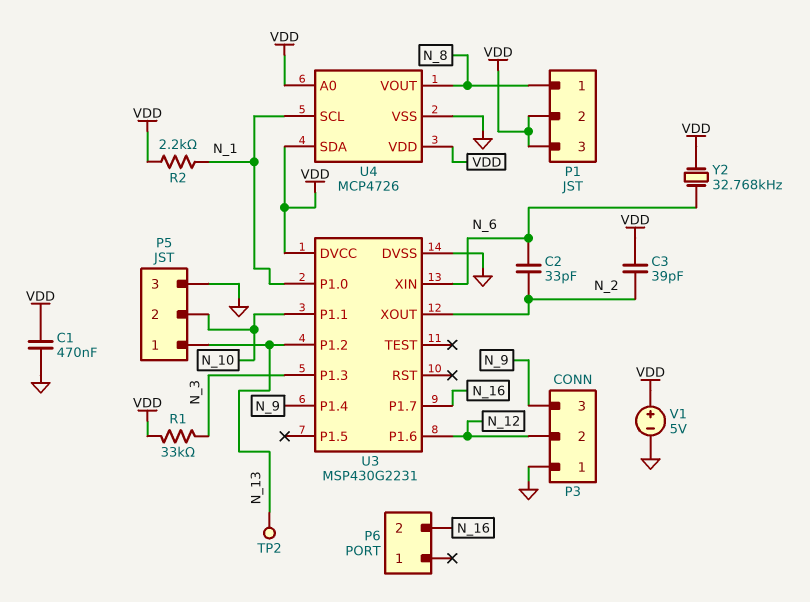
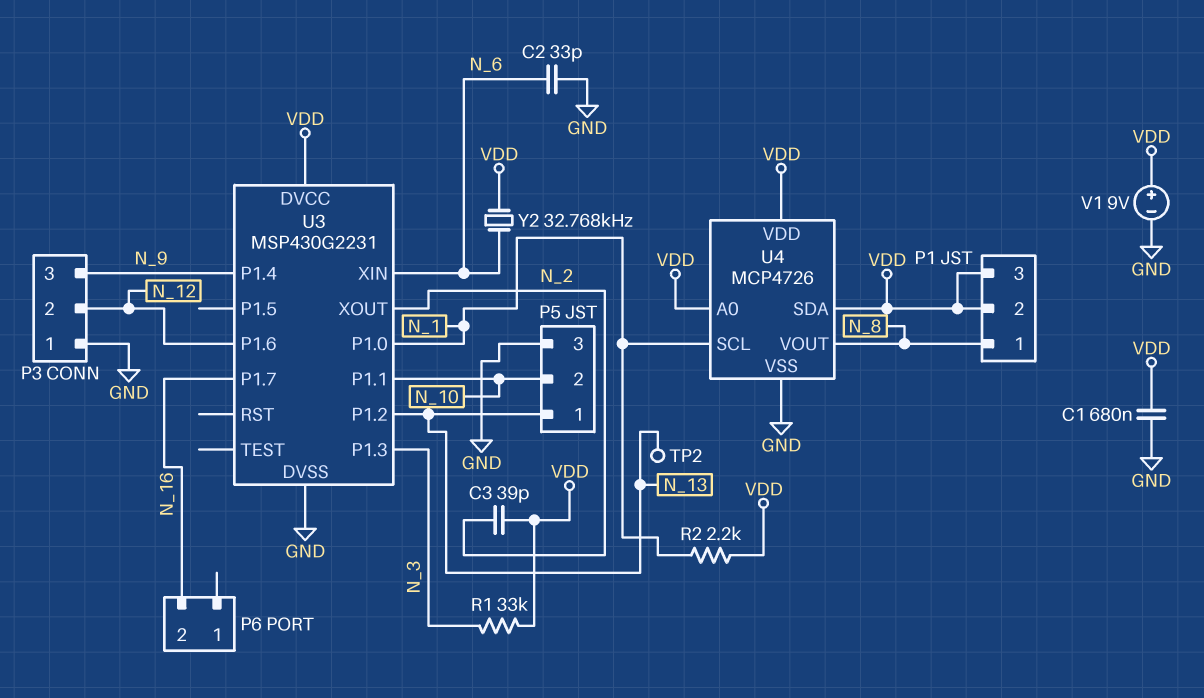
C1: 470nF (GND, VDD) -> 680nF (GND, VDD)
C2: 33pF (N_2, N_6) -> 33pF (GND, N_6)
V1: 5V (plus VDD, minus GND) -> 9V (plus VDD, minus GND)

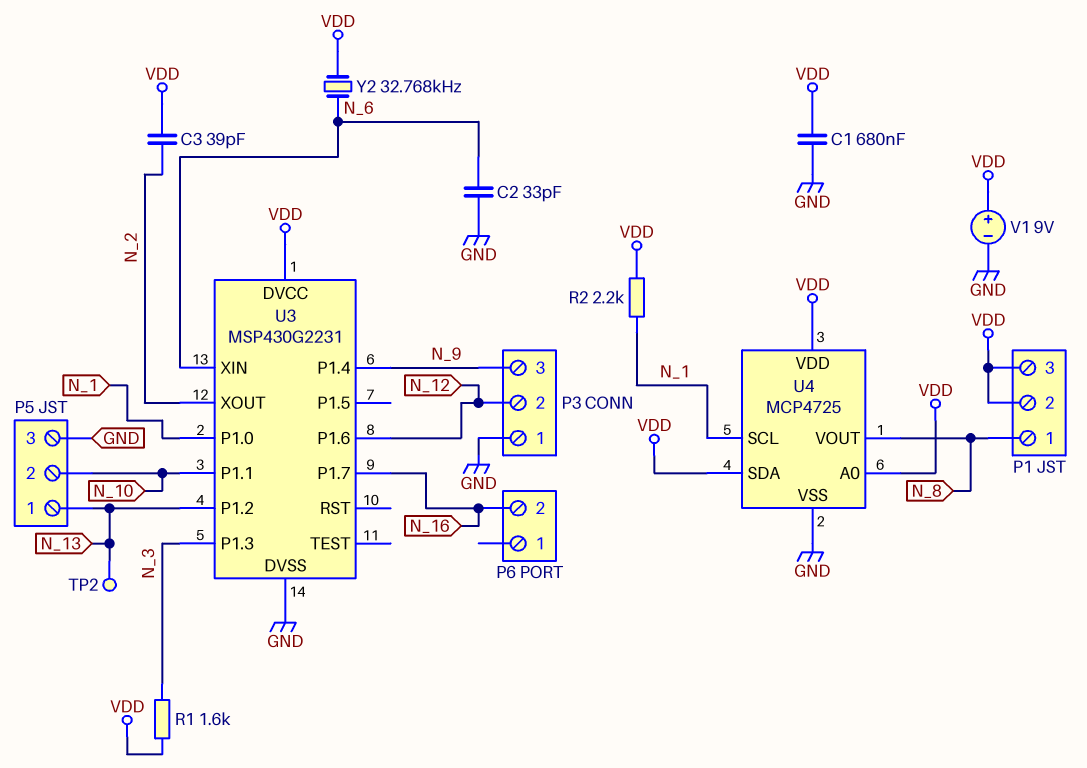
R1: 33k (N_3, VDD) -> 1.6k (N_3, VDD)
U4: MCP4726 -> MCP4725

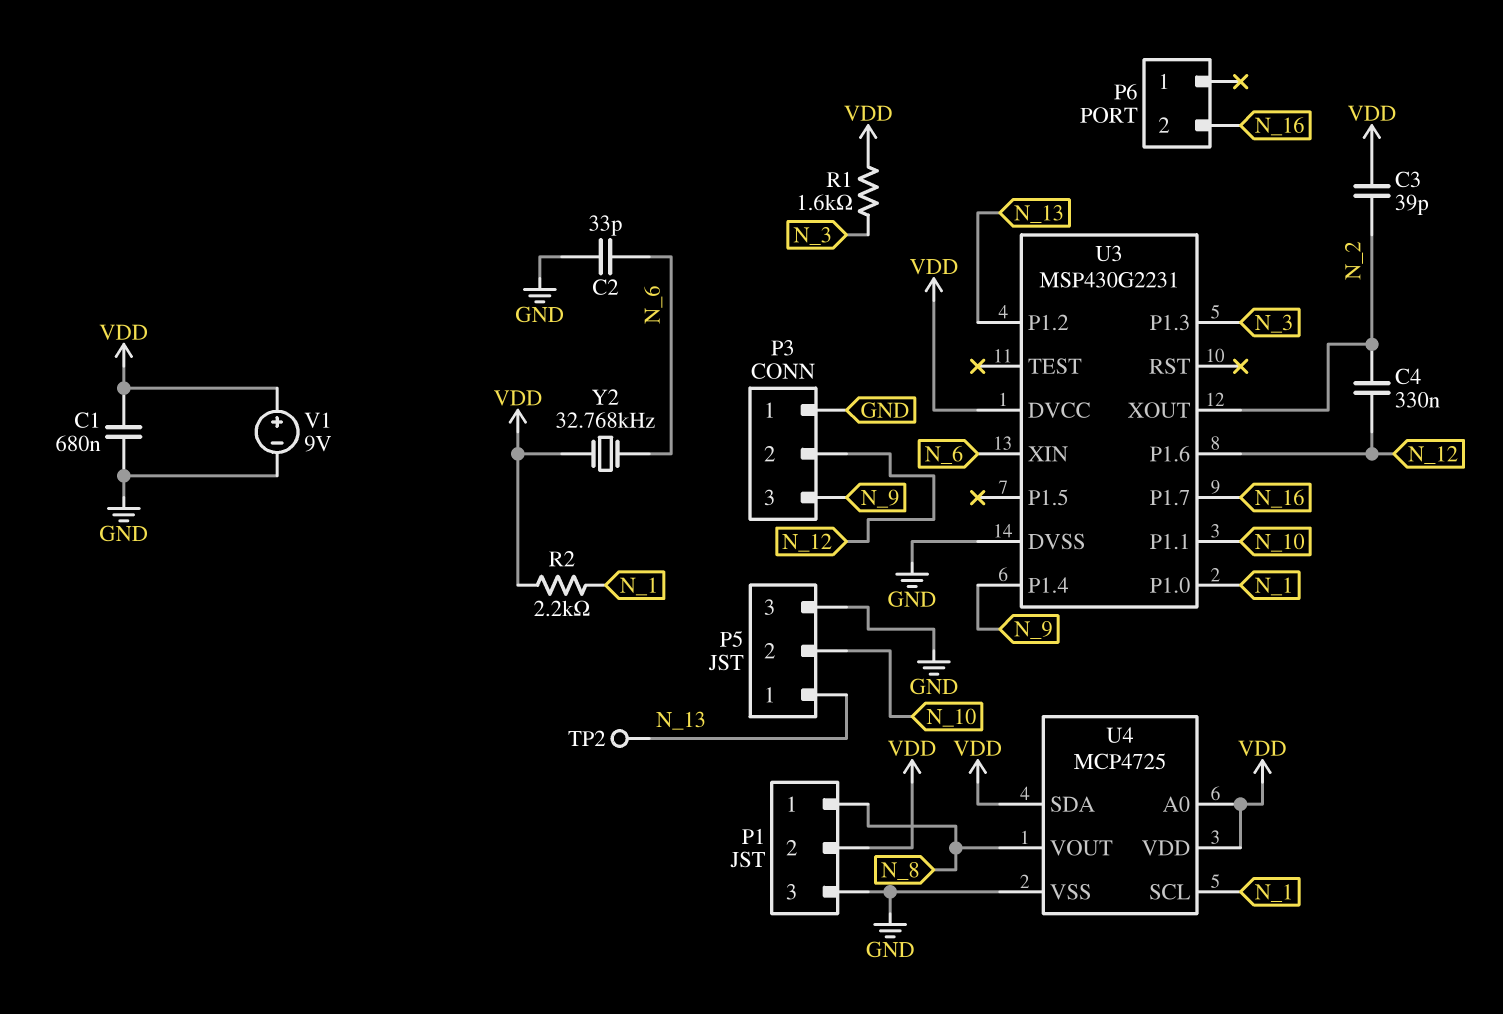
C4: none -> 330nF (N_2, N_12)
P1 pin 3: VDD -> GND

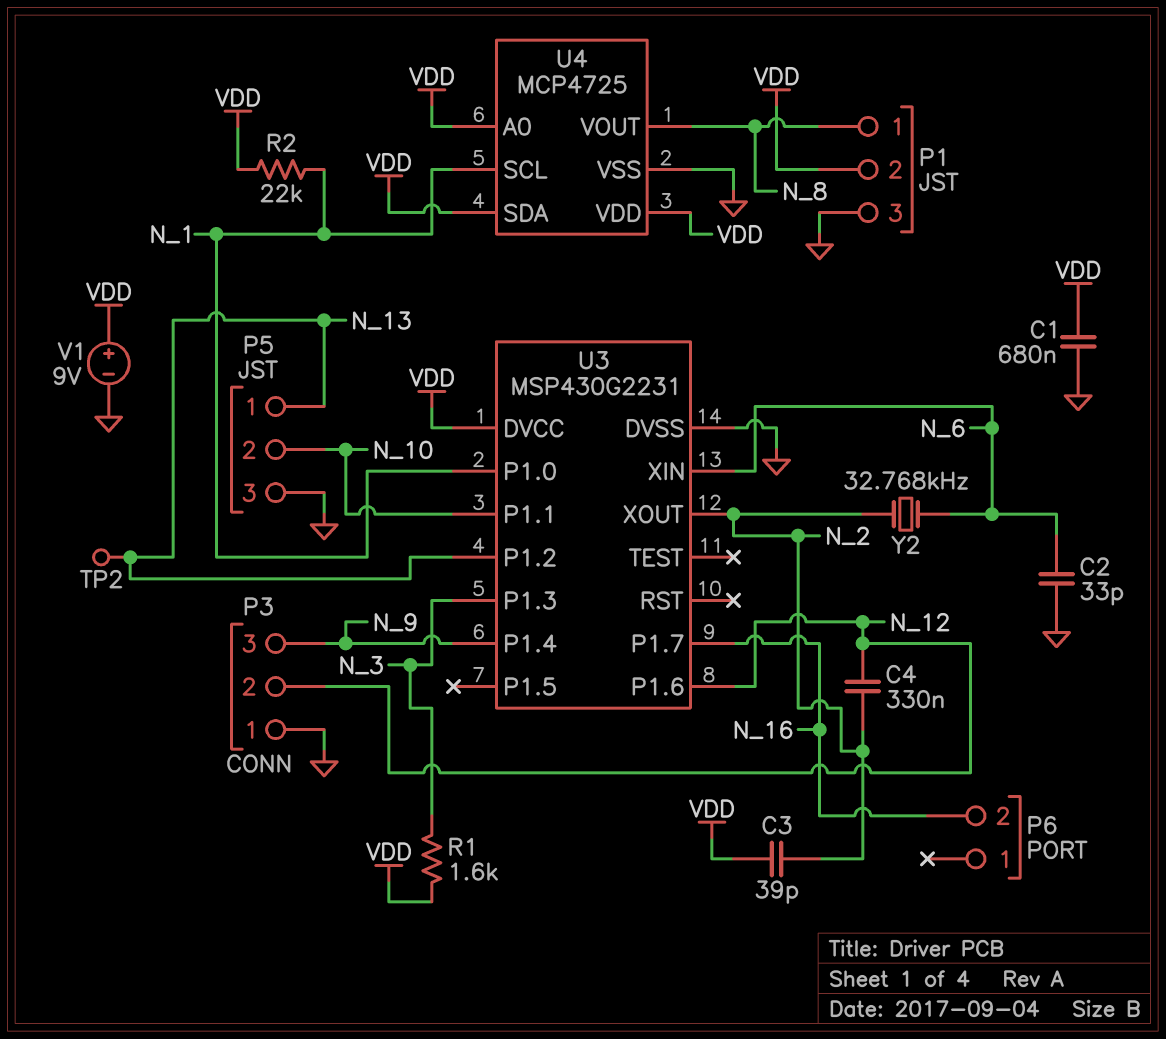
R2: 2.2k (N_1, VDD) -> 22k (N_1, VDD)
Y2: 32.768kHz (N_6, VDD) -> 32.768kHz (N_2, N_6)

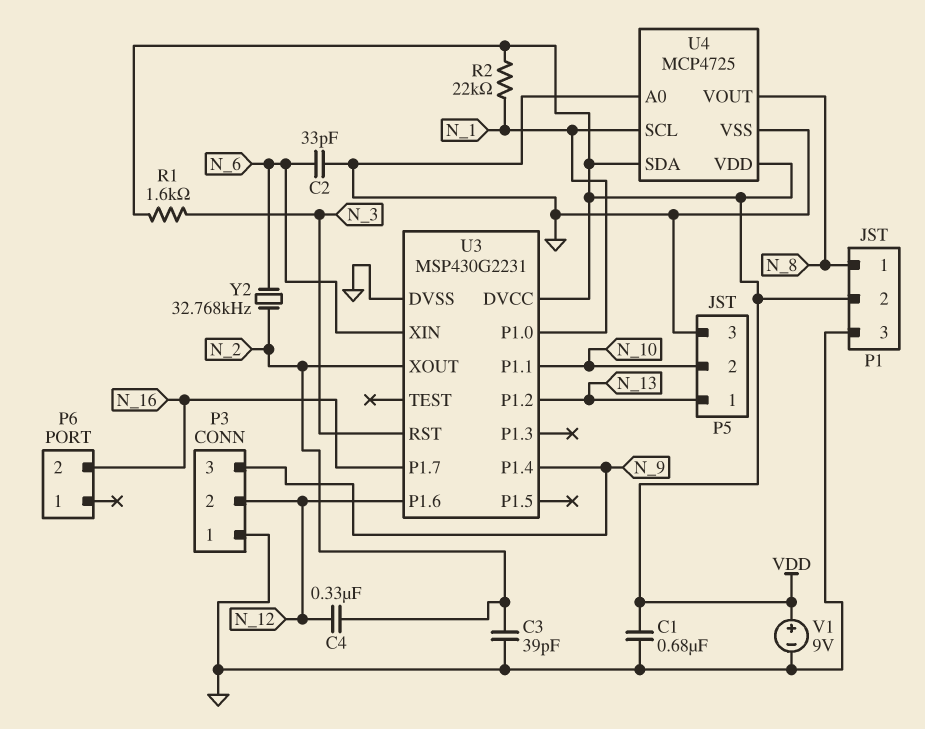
C3: 39pF (N_2, VDD) -> 39pF (GND, N_2)
TP2: test point (N_13) -> none
U3 pin P1.3: N_3 -> none
U3 pin RST: none -> N_3
U4 pin A0: VDD -> GND

